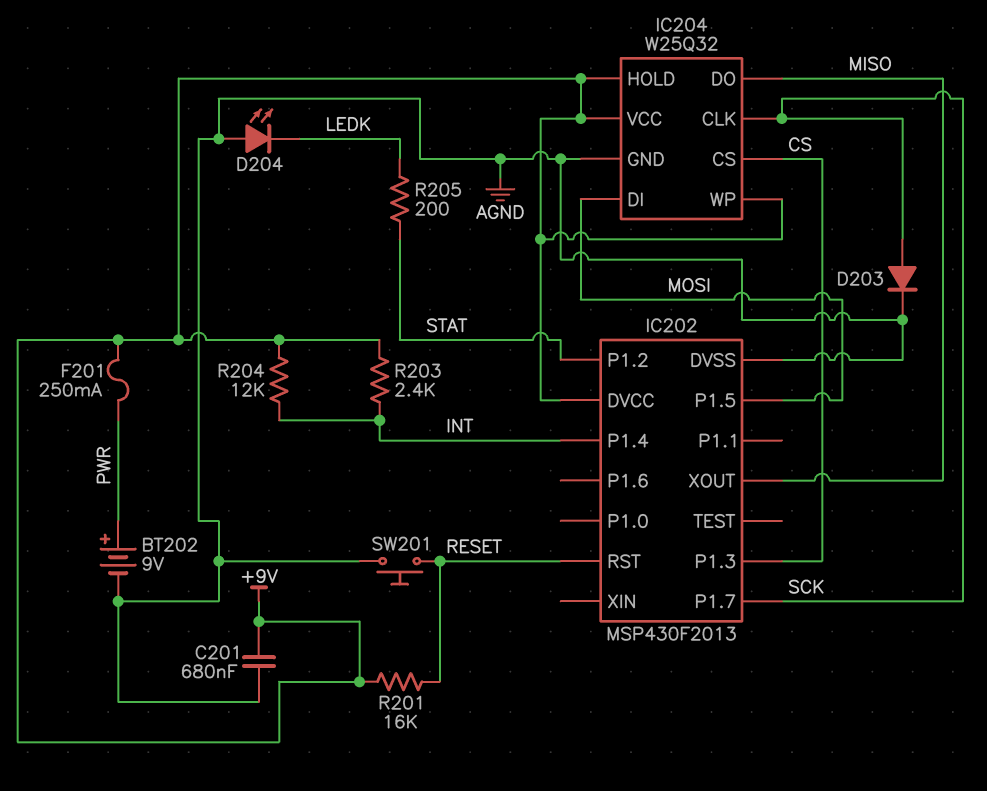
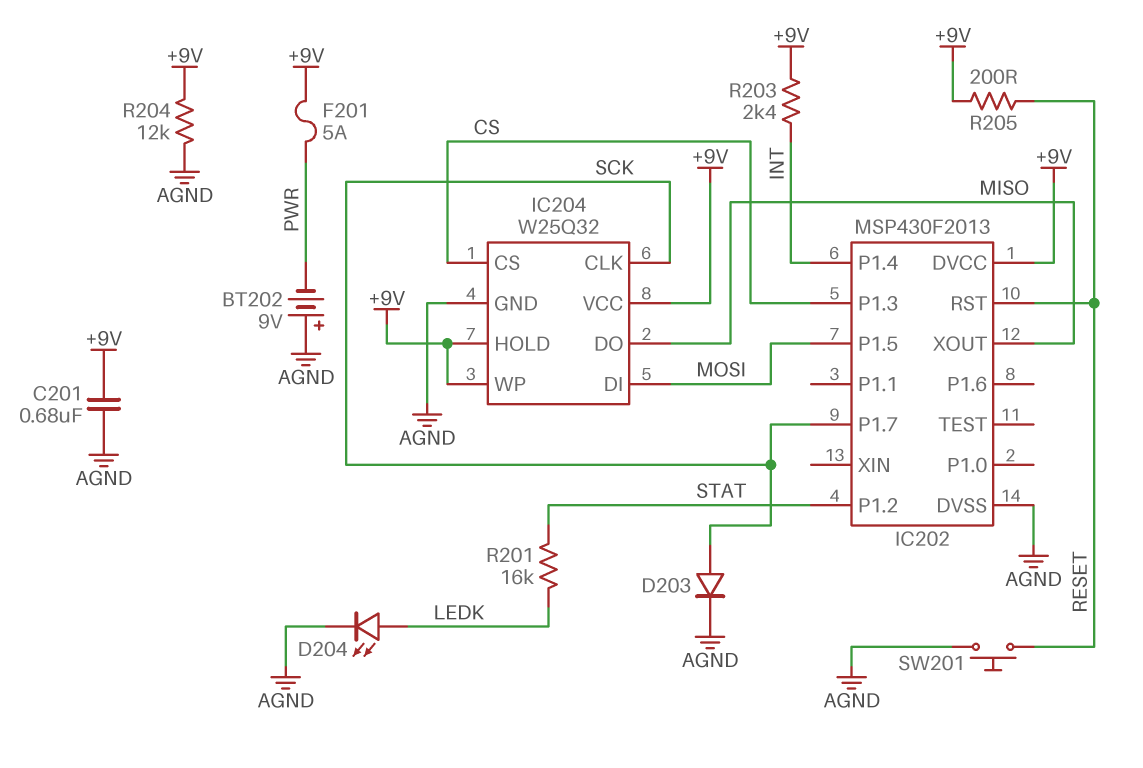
BT202: 9V (plus PWR, minus AGND) -> 9V (plus AGND, minus PWR)
D204: LED (A AGND, K LEDK) -> LED (A LEDK, K AGND)
F201: 250mA (+9V, PWR) -> 5A (+9V, PWR)
R201: 16k (+9V, RESET) -> 16k (LEDK, STAT)
R204: 12k (+9V, INT) -> 12k (+9V, AGND)
R205: 200 (LEDK, STAT) -> 200 (+9V, RESET)

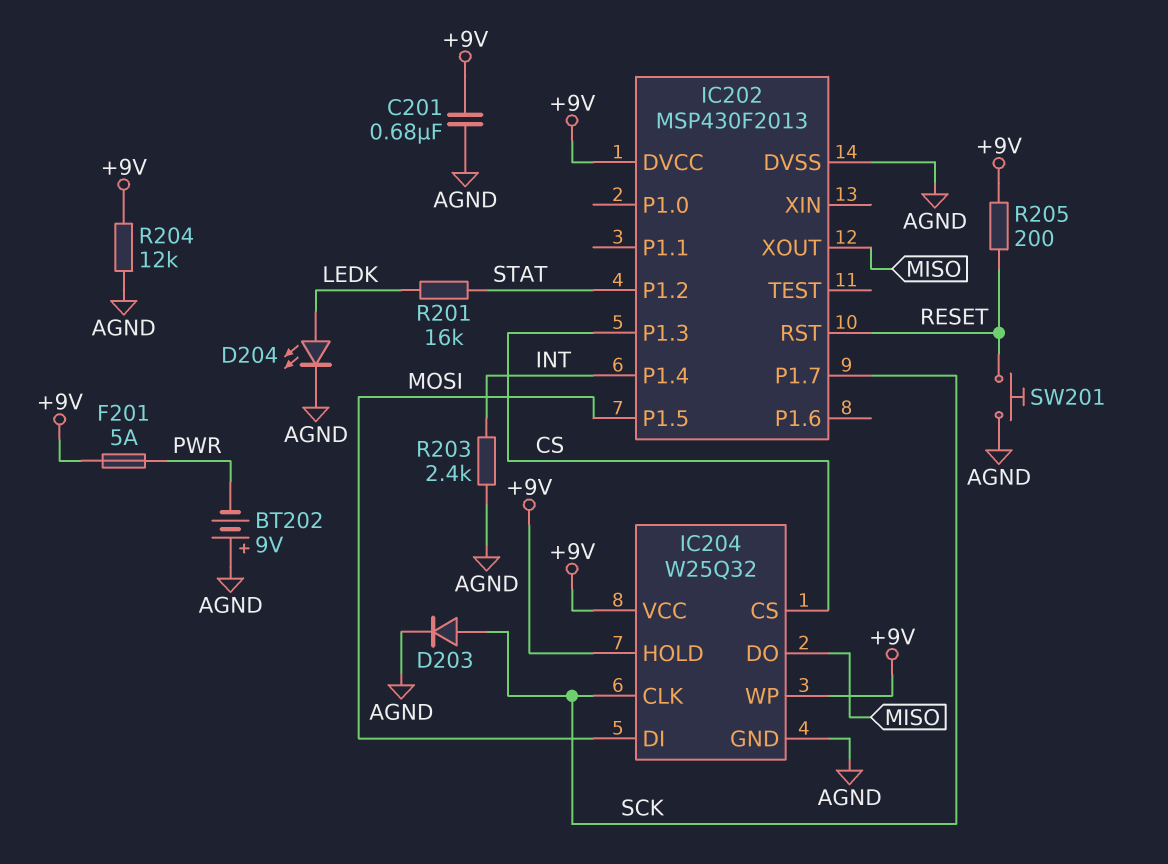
R203: 2.4k (+9V, INT) -> 2.4k (AGND, INT)

